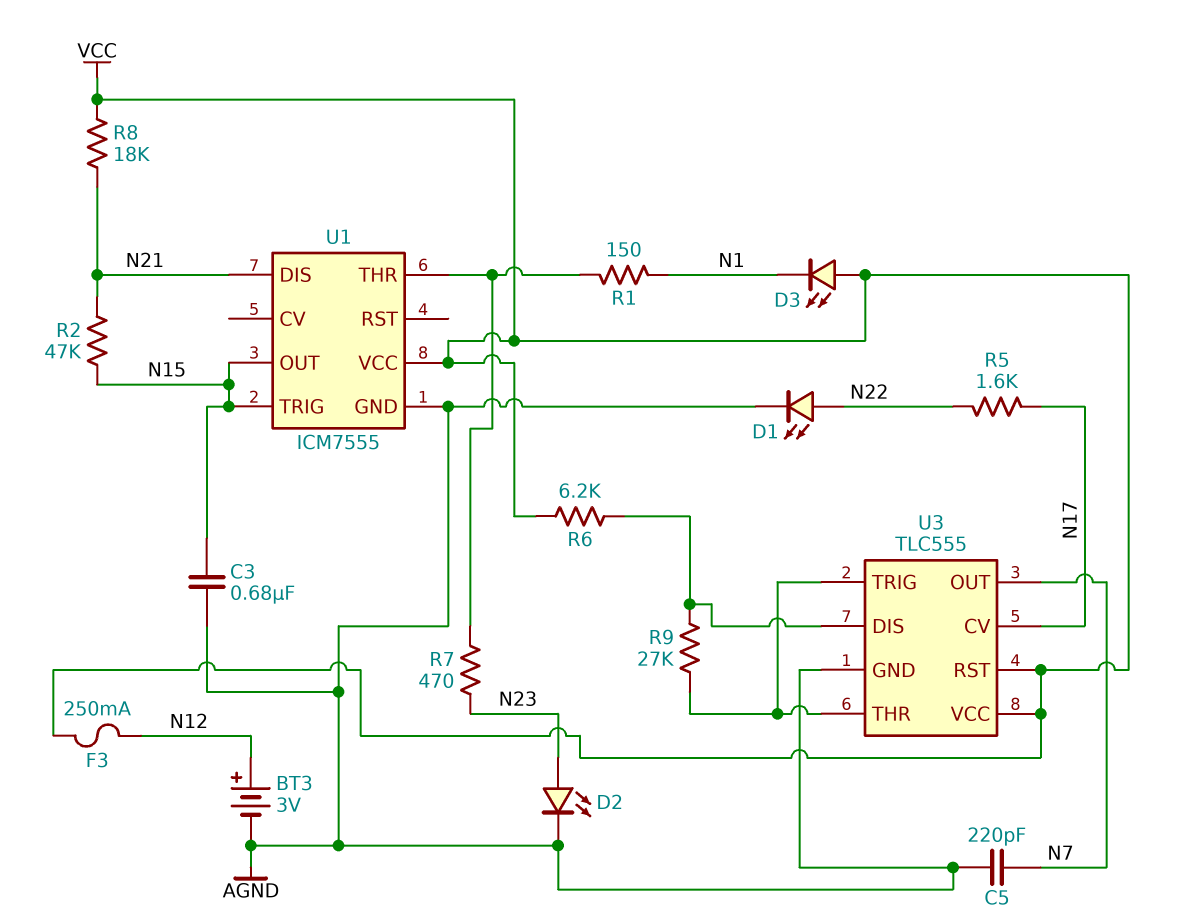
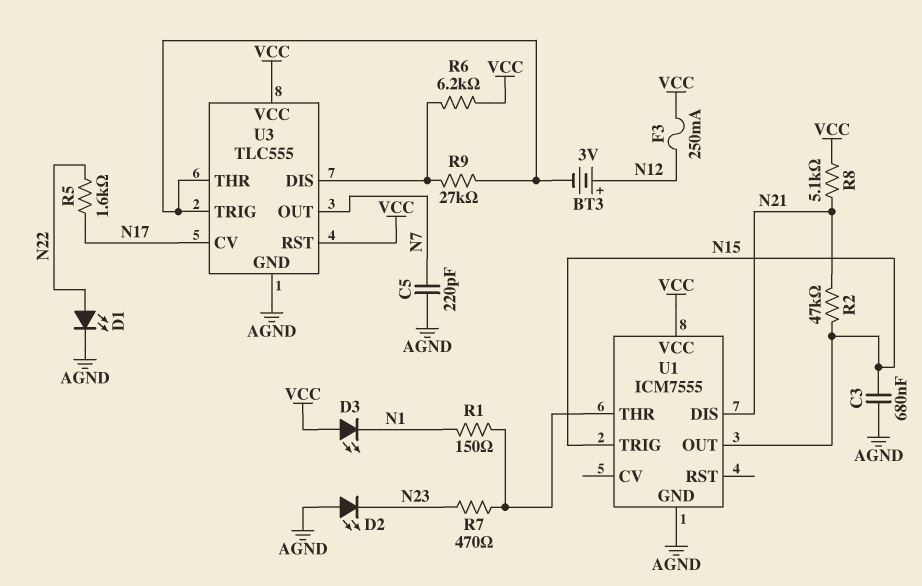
BT3: 3V (plus N12, minus AGND) -> 3V (plus N12, minus U3/THR)
D2: LED (A N23, K AGND) -> LED (A AGND, K N23)
R8: 18k (N21, VCC) -> 5.1k (N21, VCC)

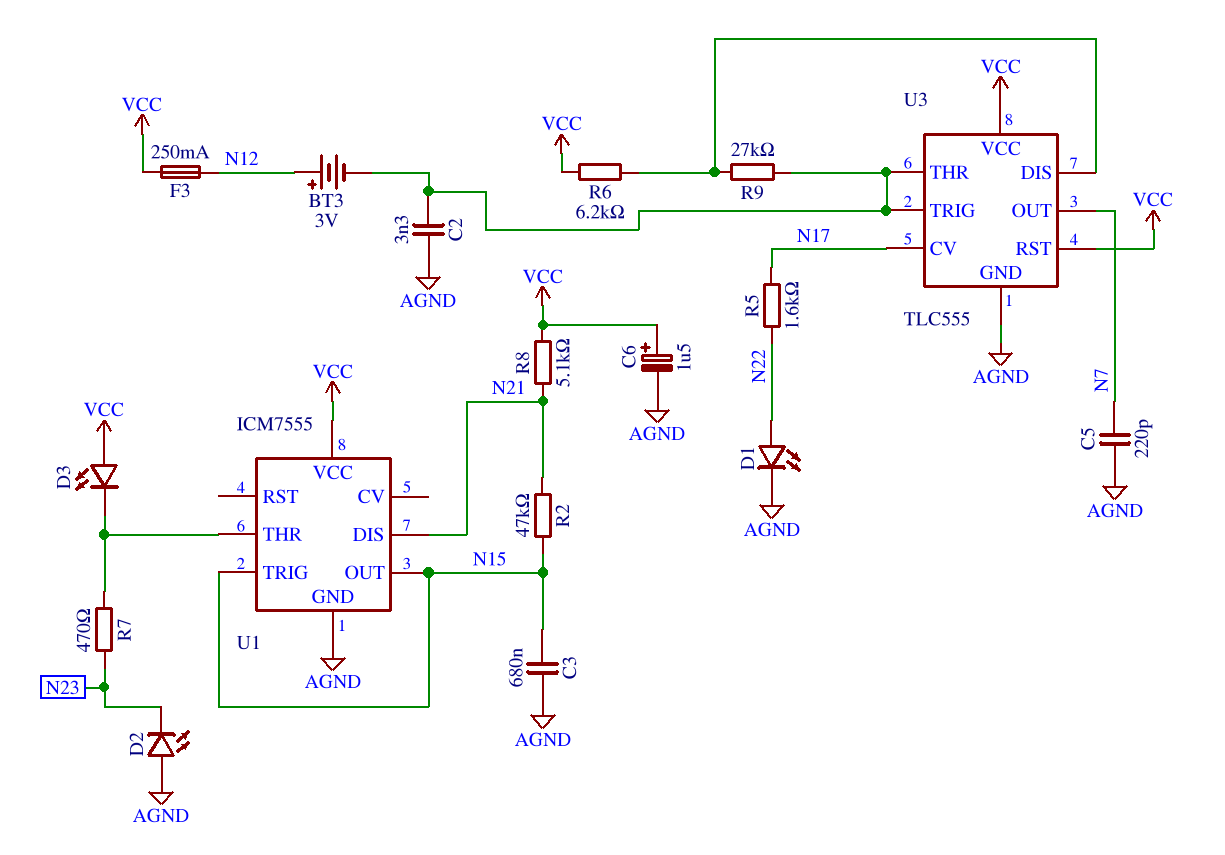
C2: none -> 3.3nF (AGND, U3/THR)
C6: none -> 1.5uF (plus VCC, minus AGND)
D3: LED (A VCC, K N1) -> LED (A VCC, K U1/THR)
R1: 150 (N1, U1/THR) -> none

